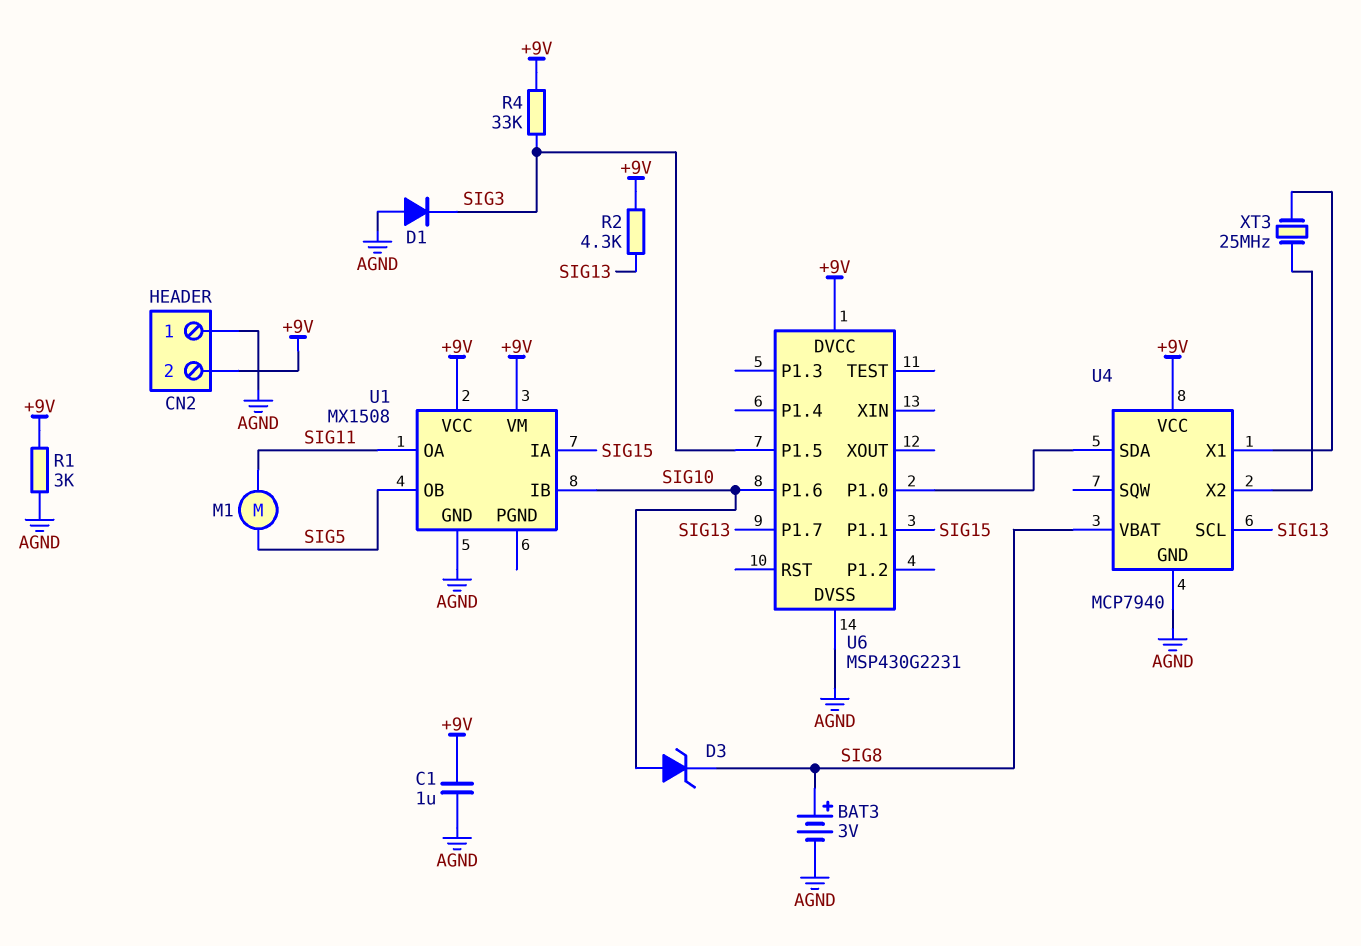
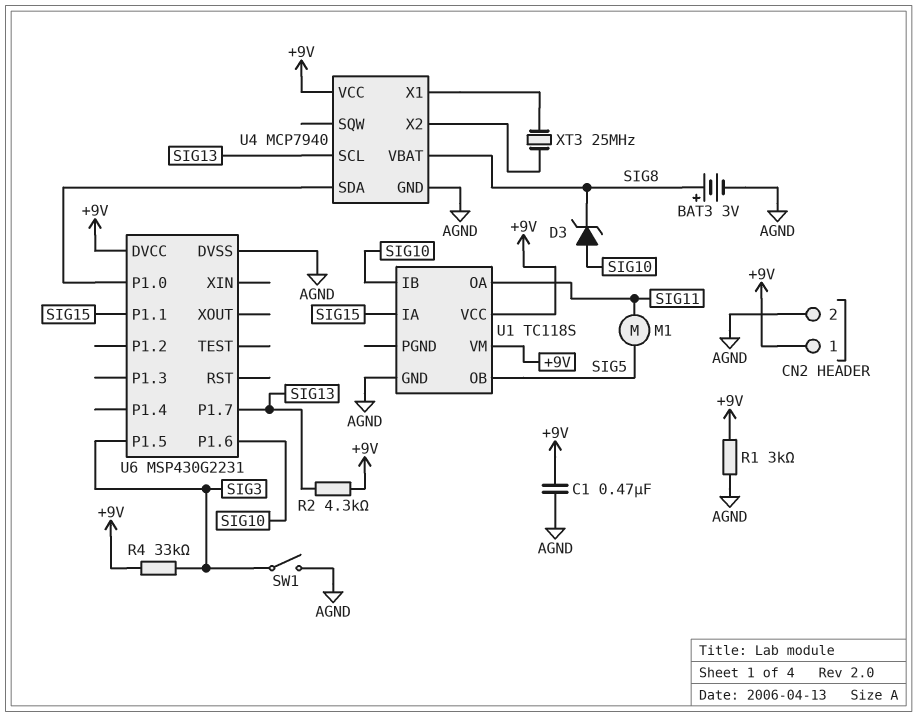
C1: 1uF (+9V, AGND) -> 470nF (+9V, AGND)
CN2 pin 1: AGND -> +9V
CN2 pin 2: +9V -> AGND
D1: diode (A AGND, K SIG3) -> none
SW1: none -> switch (AGND, SIG3)
U1: MX1508 -> TC118S

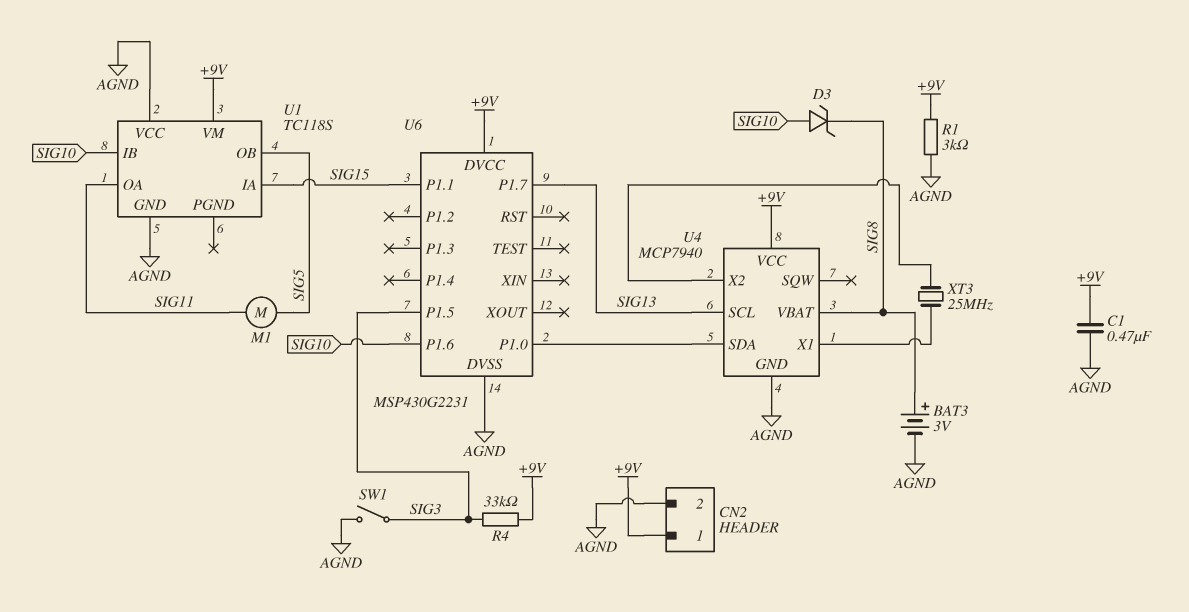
R2: 4.3k (+9V, SIG13) -> none
U1 pin VCC: +9V -> AGND

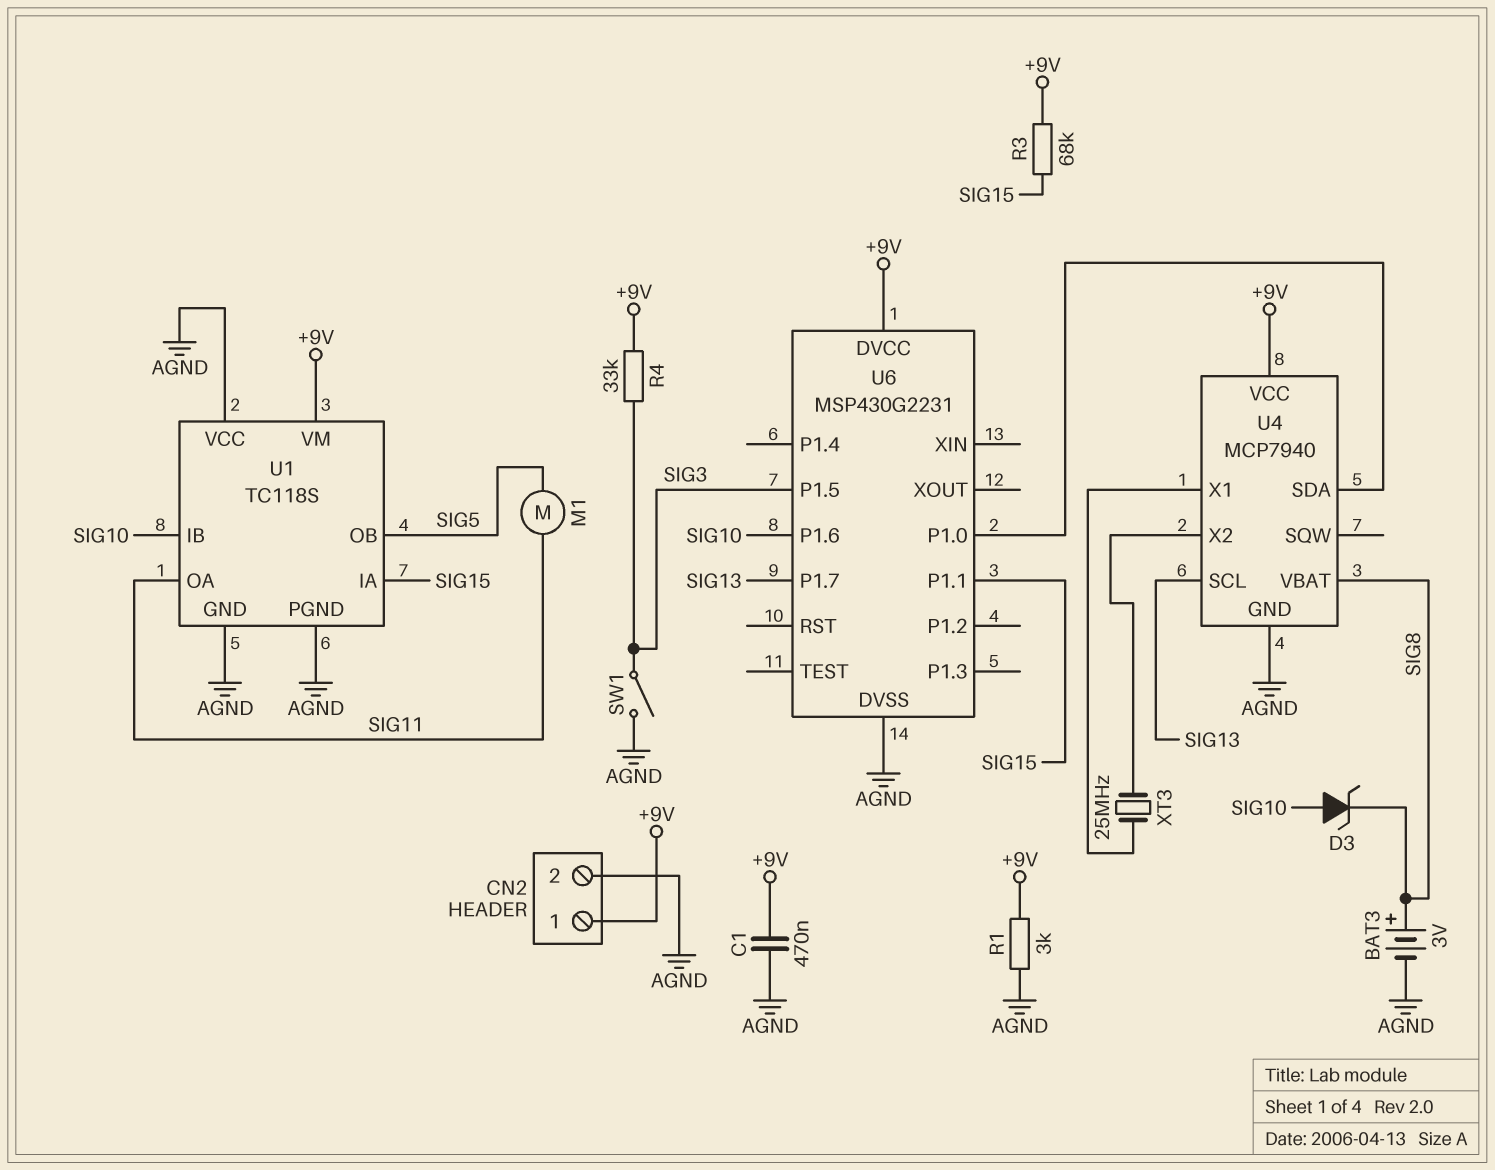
R3: none -> 68k (+9V, SIG15)
U1 pin PGND: none -> AGND

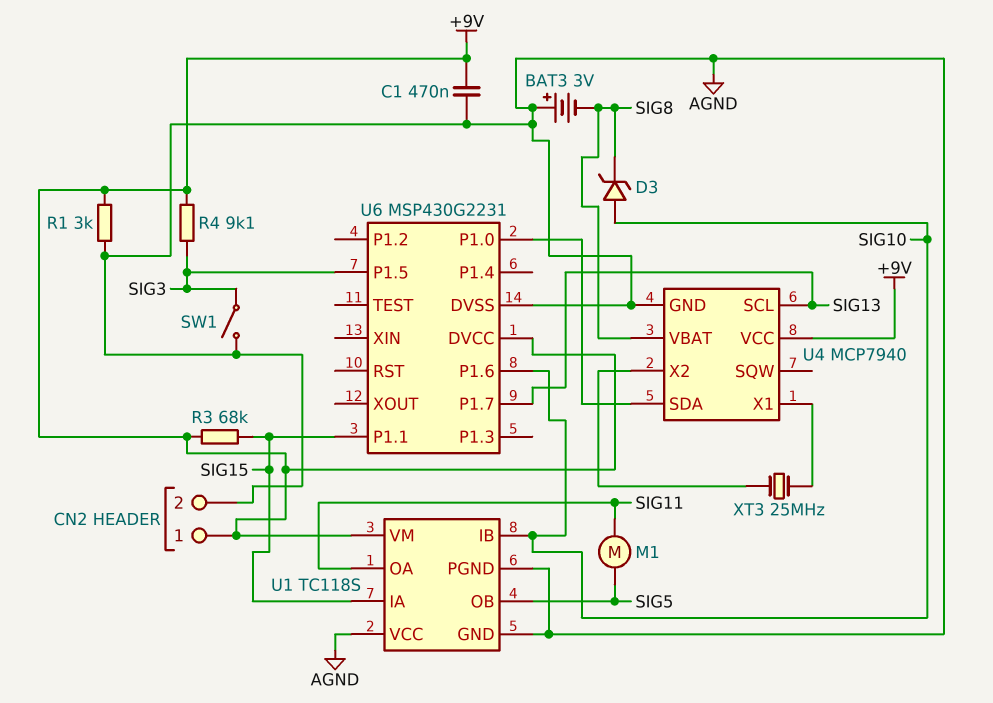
BAT3: 3V (plus SIG8, minus AGND) -> 3V (plus AGND, minus SIG8)
R4: 33k (+9V, SIG3) -> 9.1k (+9V, SIG3)

